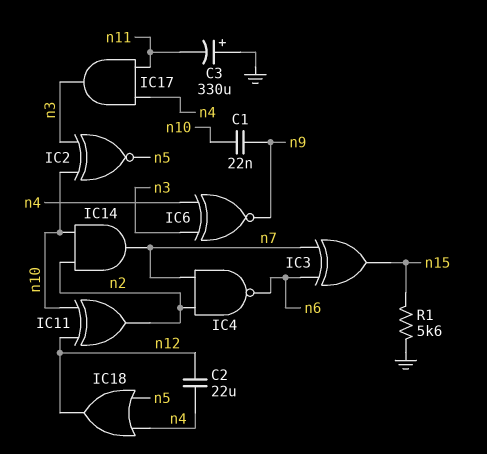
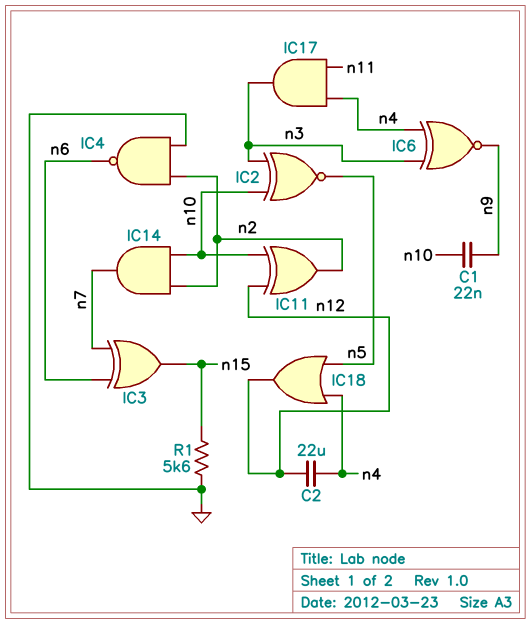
C3: 330uF (plus GND, minus n11) -> none
IC4: NAND (in n2, in n7, out n6) -> NAND (in GND, in n2, out n6)

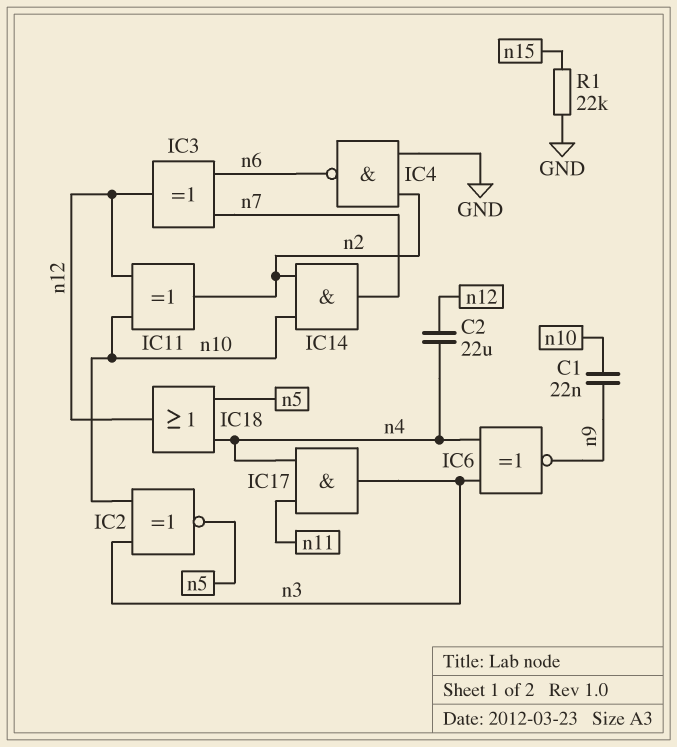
IC3: XOR (in n6, in n7, out n15) -> XOR (in n6, in n7, out n12)
R1: 5.6k (GND, n15) -> 22k (GND, n15)

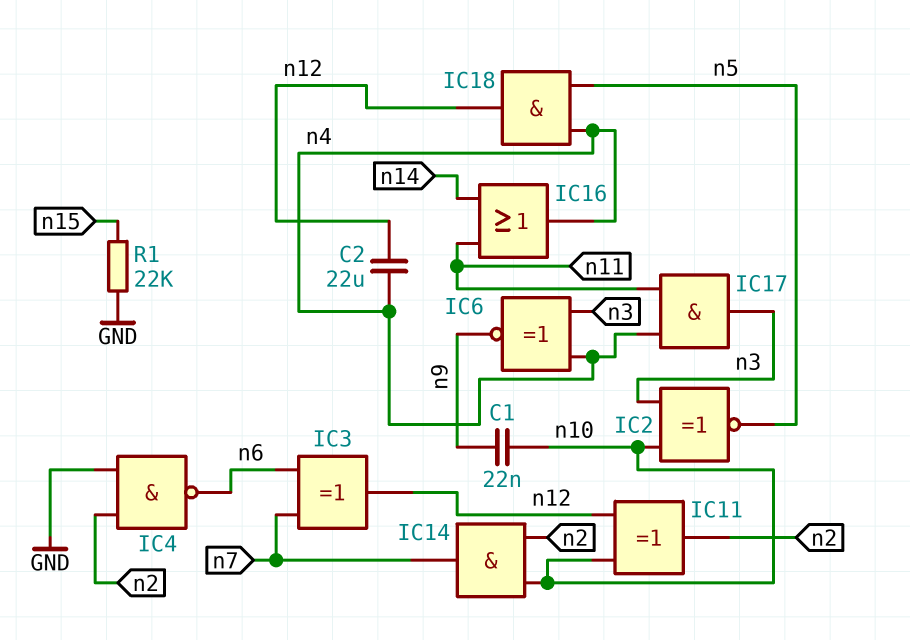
IC16: none -> OR (in n11, in n14, out n4)
IC18: OR (in n4, in n5, out n12) -> AND (in n4, in n5, out n12)

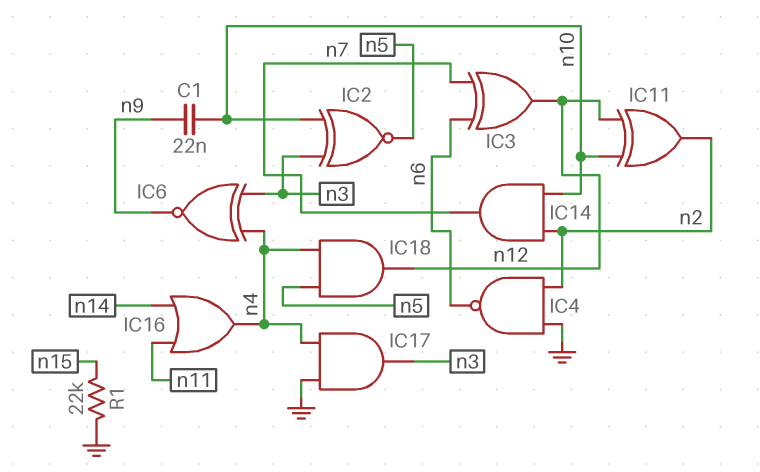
C2: 22uF (n4, n12) -> none
IC17: AND (in n4, in n11, out n3) -> AND (in GND, in n4, out n3)

